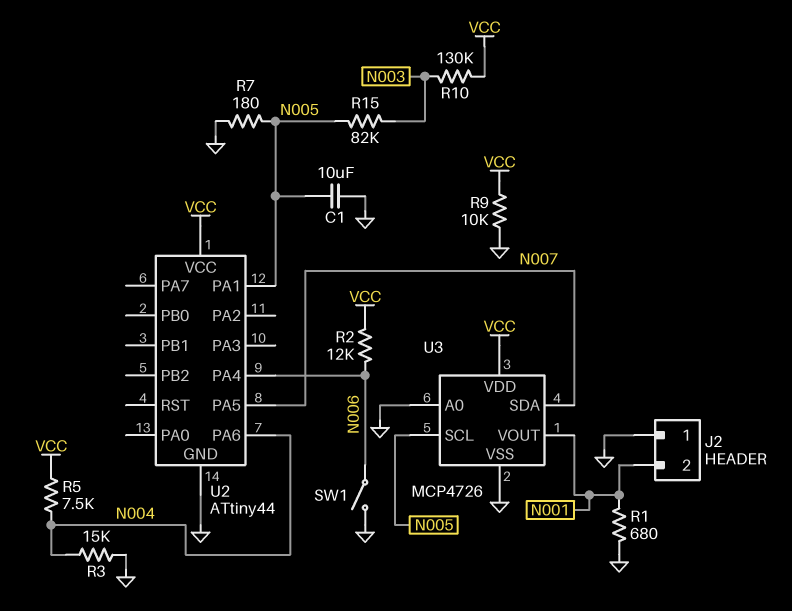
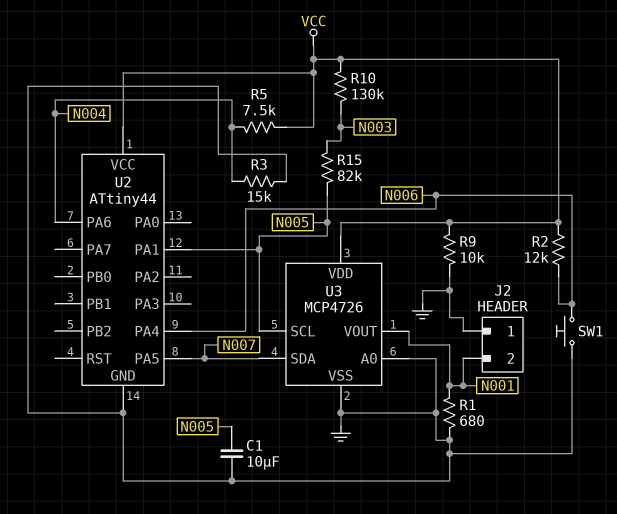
R7: 180 (GND, N005) -> none
SW1: switch (GND, N006) -> button (GND, N006)

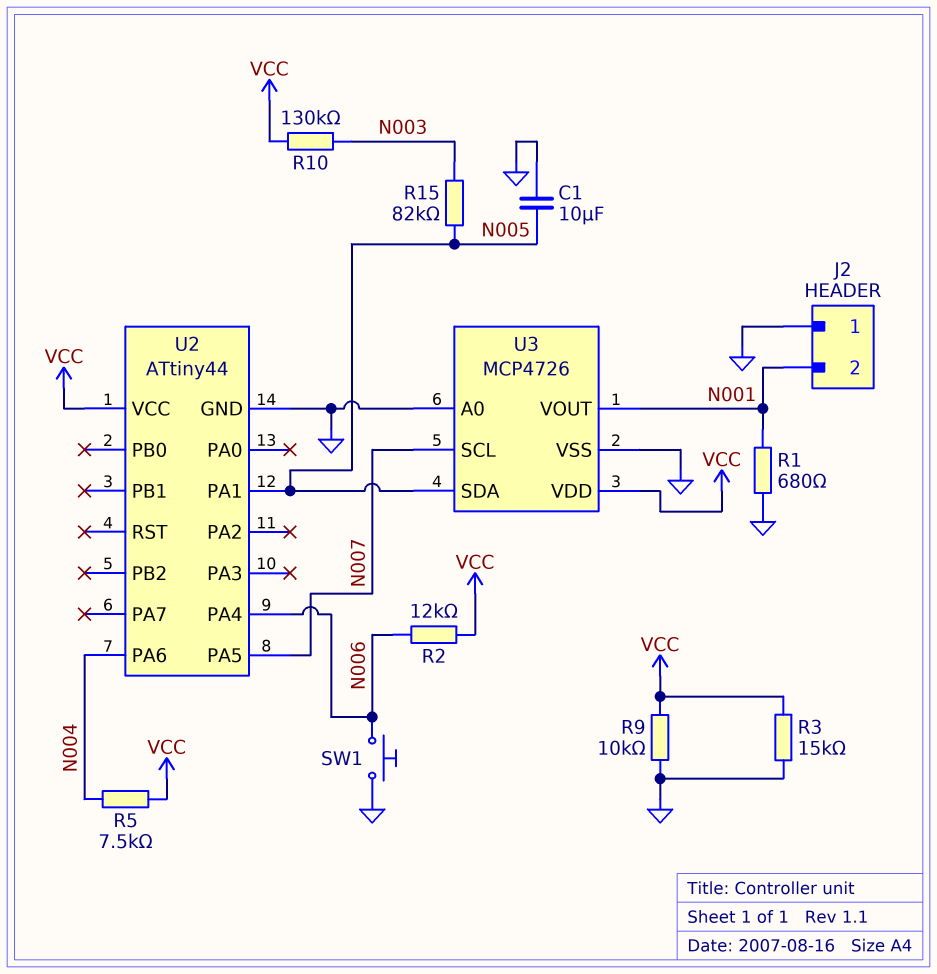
R3: 15k (GND, N004) -> 15k (GND, VCC)
U3 pin SCL: N005 -> N007
U3 pin SDA: N007 -> N005

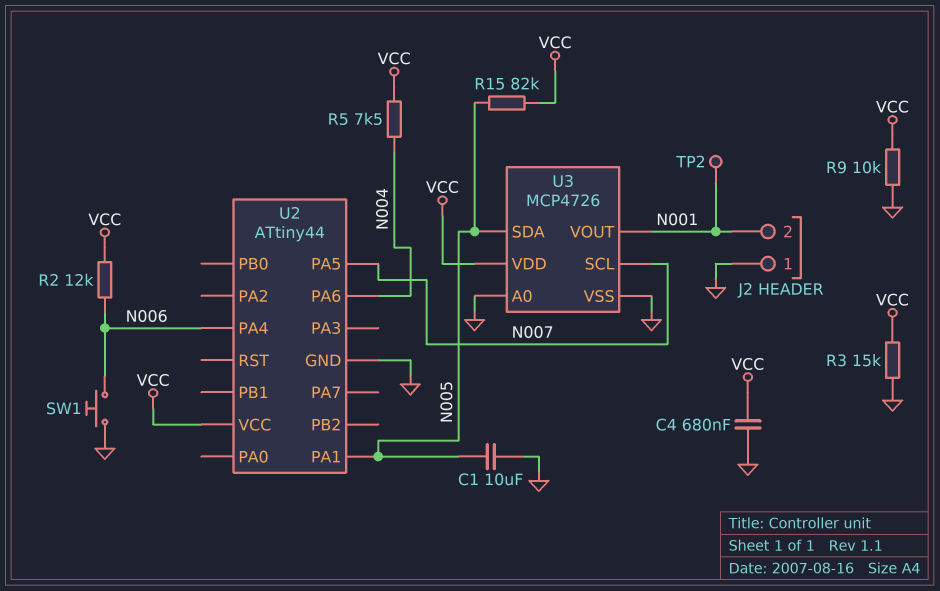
C4: none -> 680nF (GND, VCC)
R1: 680 (GND, N001) -> none
R10: 130k (N003, VCC) -> none
R15: 82k (N003, N005) -> 82k (N005, VCC)
TP2: none -> test point (N001)

